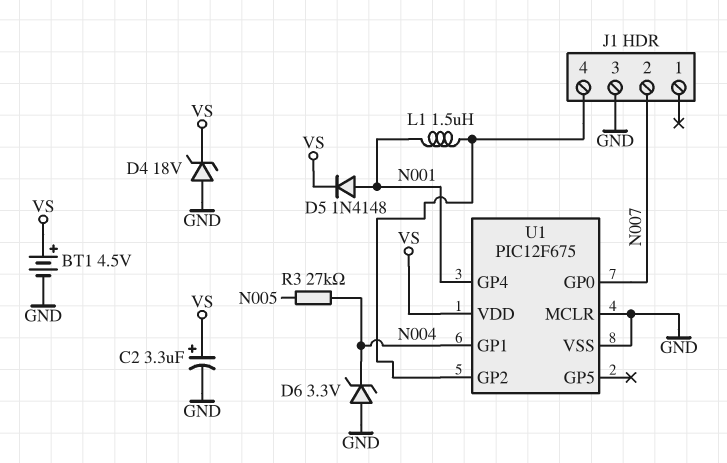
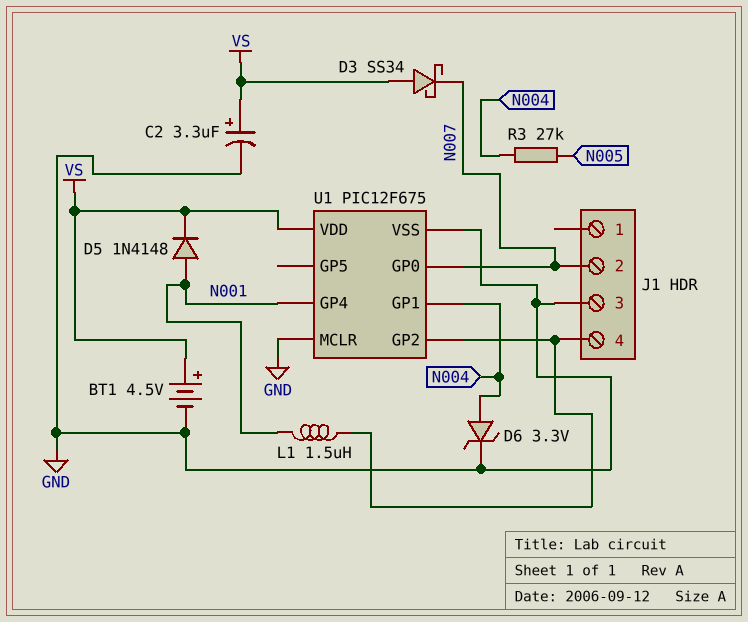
D3: none -> schottky SS34 (A VS, K N007)
D4: zener 18V (A GND, K VS) -> none
D6: zener 3.3V (A GND, K N004) -> zener 3.3V (A N004, K GND)

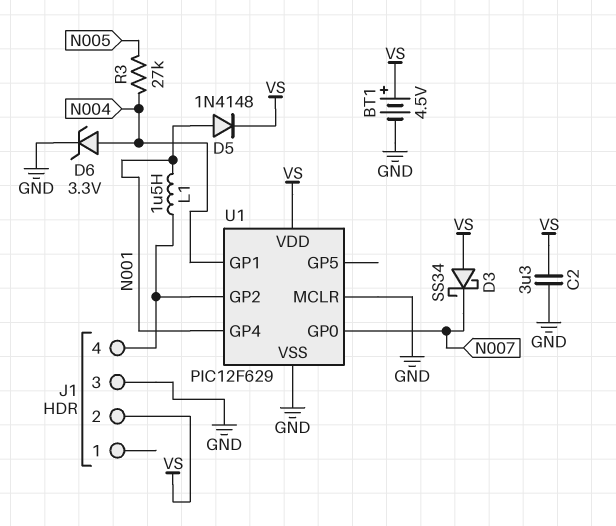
C2: 3.3uF (plus VS, minus GND) -> 3.3uF (GND, VS)
J1 pin 2: N007 -> VS
U1: PIC12F675 -> PIC12F629

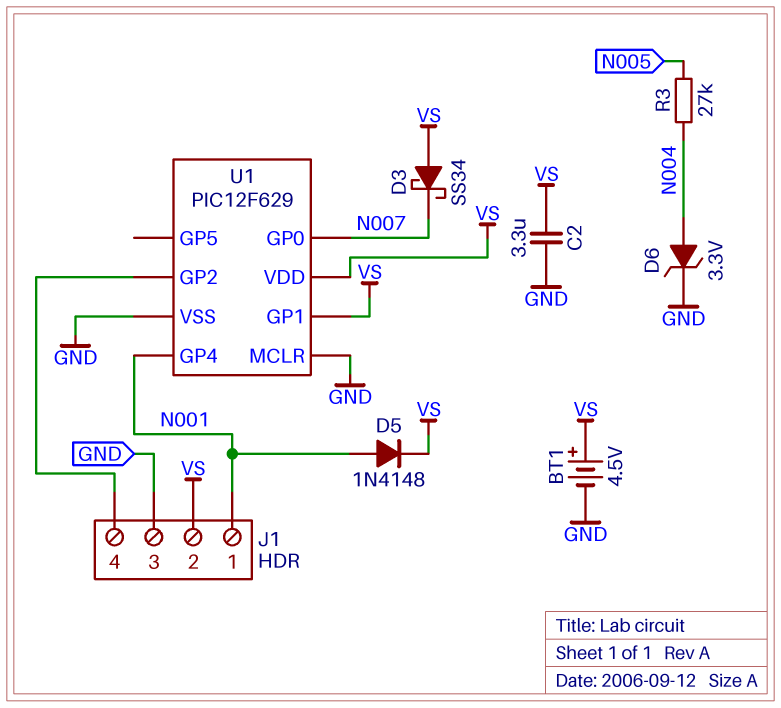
J1 pin 1: none -> N001
L1: 1.5uH (J1/4, N001) -> none
U1 pin GP1: N004 -> VS

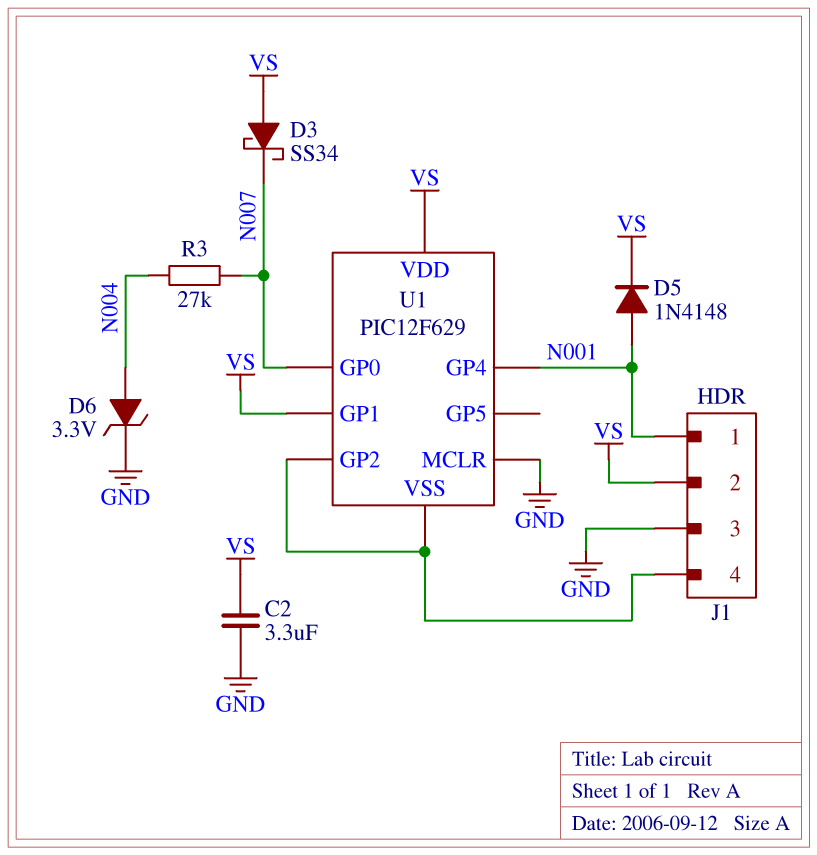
BT1: 4.5V (plus VS, minus GND) -> none
R3: 27k (N004, N005) -> 27k (N004, N007)
U1 pin VSS: GND -> J1/4

